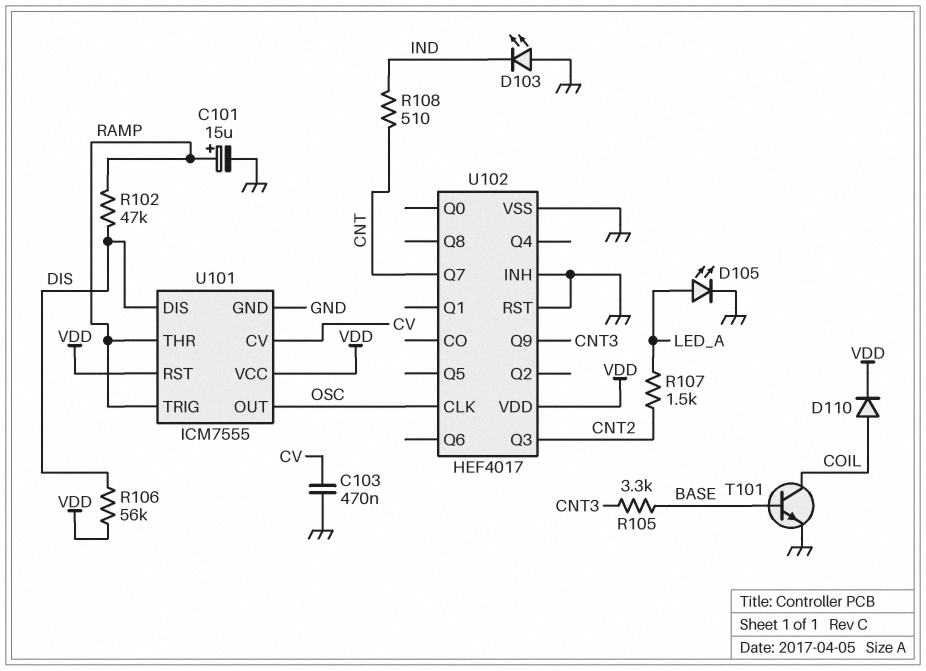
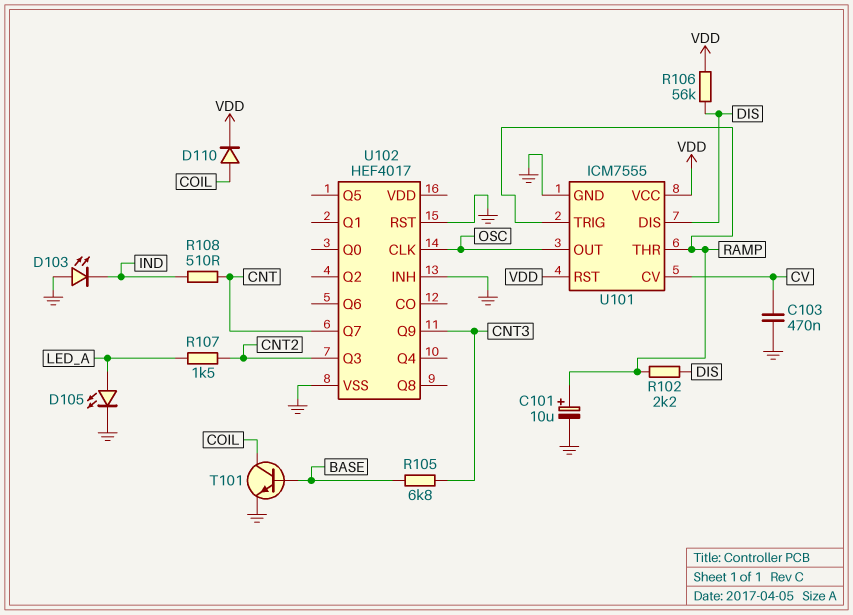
C101: 15uF (plus RAMP, minus GND) -> 10uF (plus RAMP, minus GND)
R102: 47k (DIS, RAMP) -> 2.2k (DIS, RAMP)
R105: 3.3k (BASE, CNT3) -> 6.8k (BASE, CNT3)
U102 pin VDD: VDD -> none

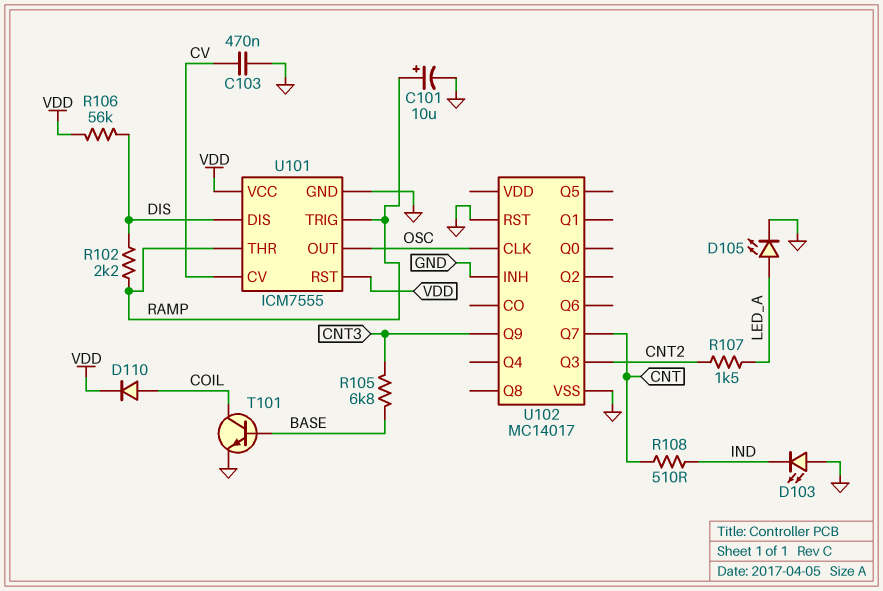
U102: HEF4017 -> MC14017

